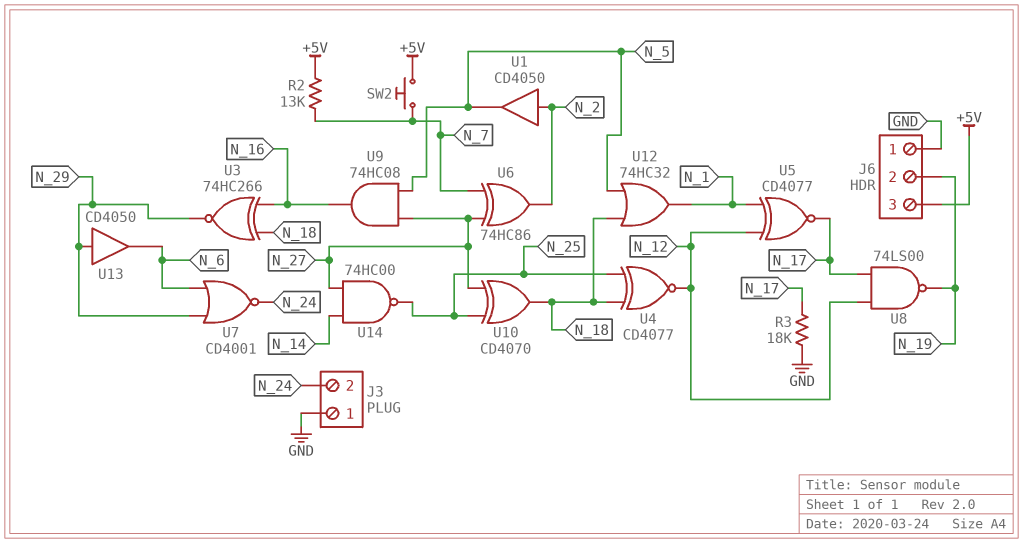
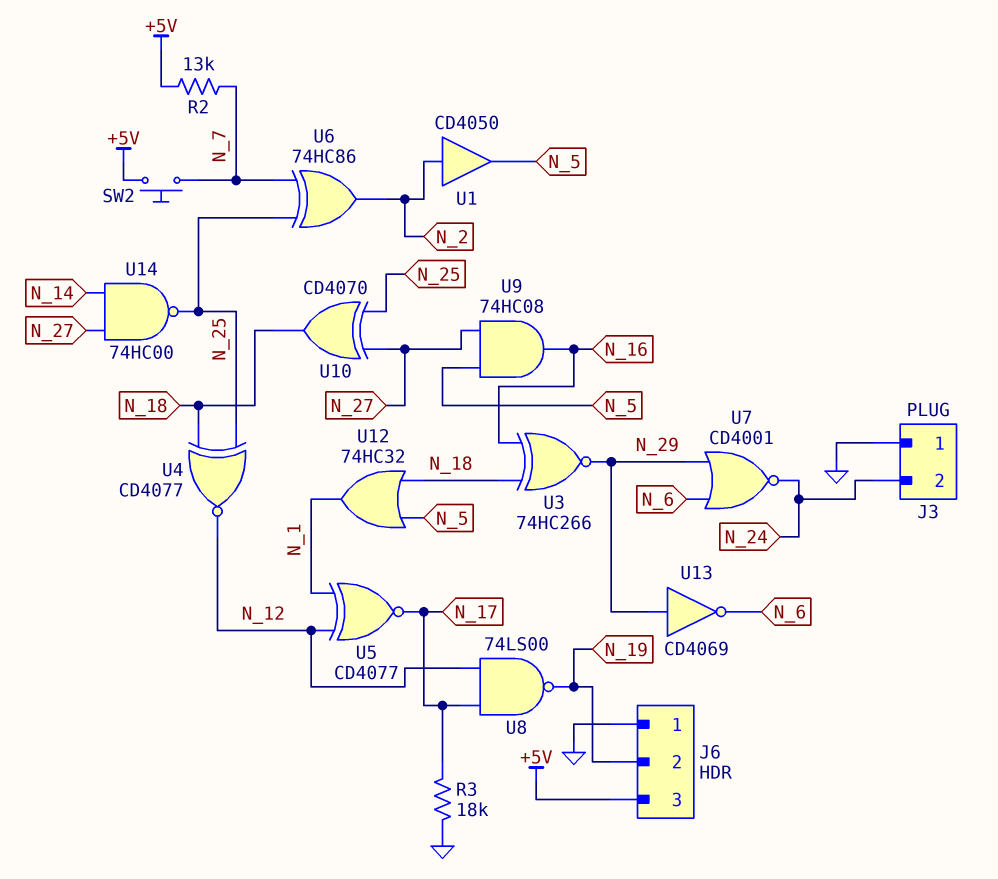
U6: XOR 74HC86 (in N_7, in N_27, out N_2) -> XOR 74HC86 (in N_7, in N_25, out N_2)
U13: buffer CD4050 (in N_29, out N_6) -> NOT CD4069 (in N_29, out N_6)

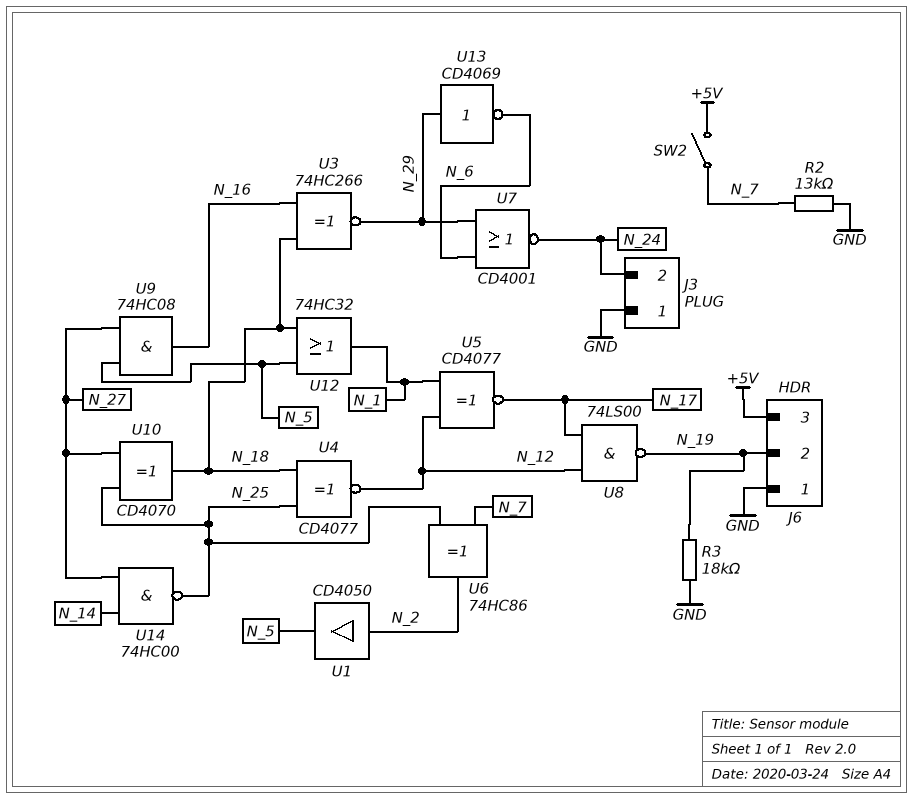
R2: 13k (+5V, N_7) -> 13k (GND, N_7)
R3: 18k (GND, N_17) -> 18k (GND, N_19)
SW2: button (+5V, N_7) -> switch (+5V, N_7)

